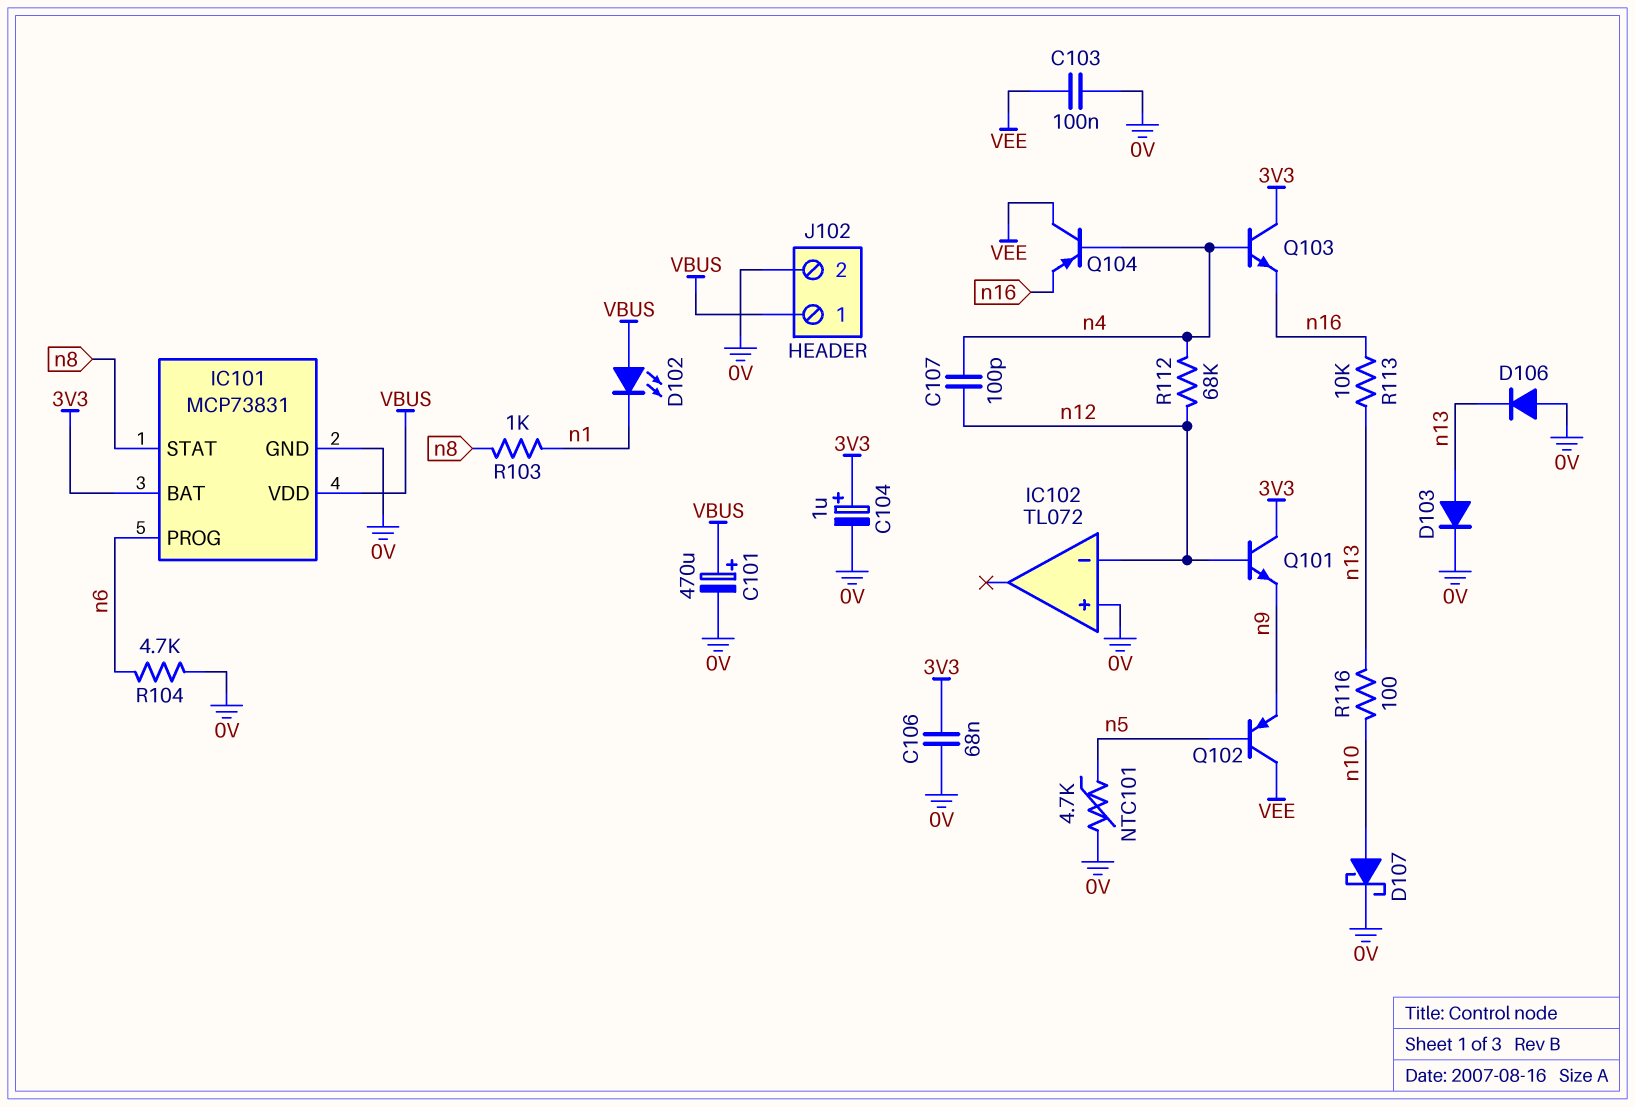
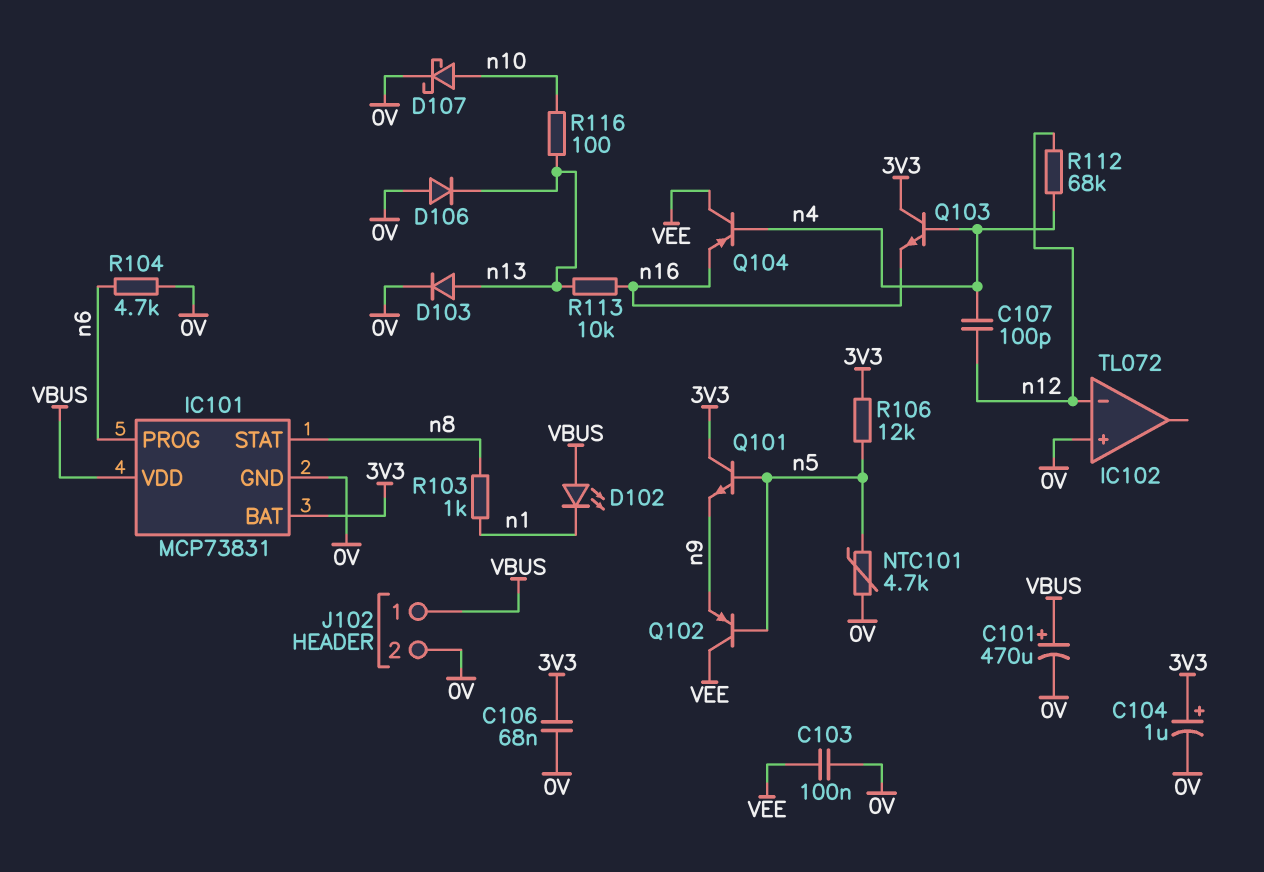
Q101: NPN (B n12, C 3V3, E n9) -> NPN (B n5, C 3V3, E n9)
R106: none -> 12k (3V3, n5)

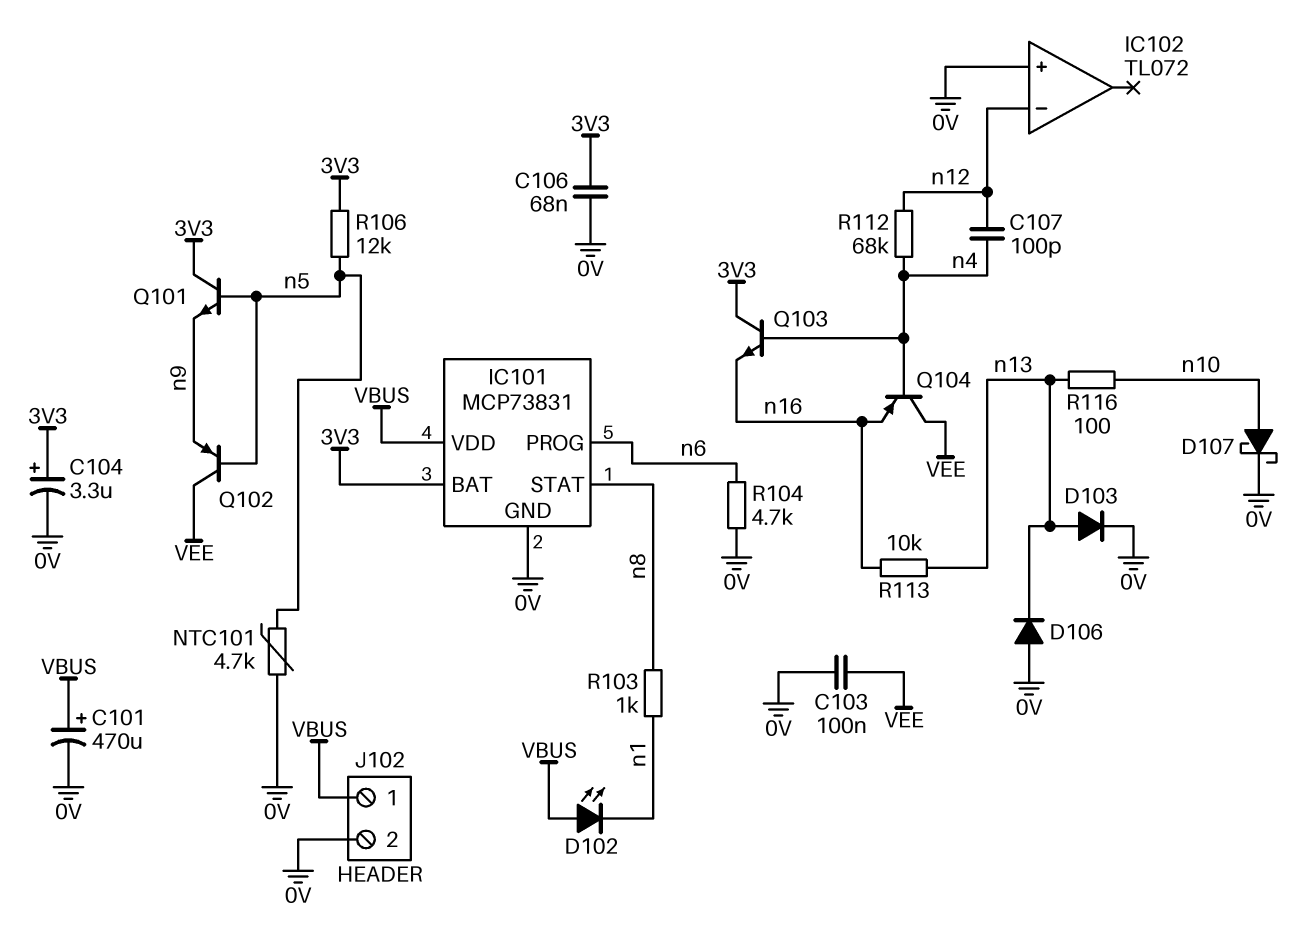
C104: 1uF (plus 3V3, minus 0V) -> 3.3uF (plus 3V3, minus 0V)

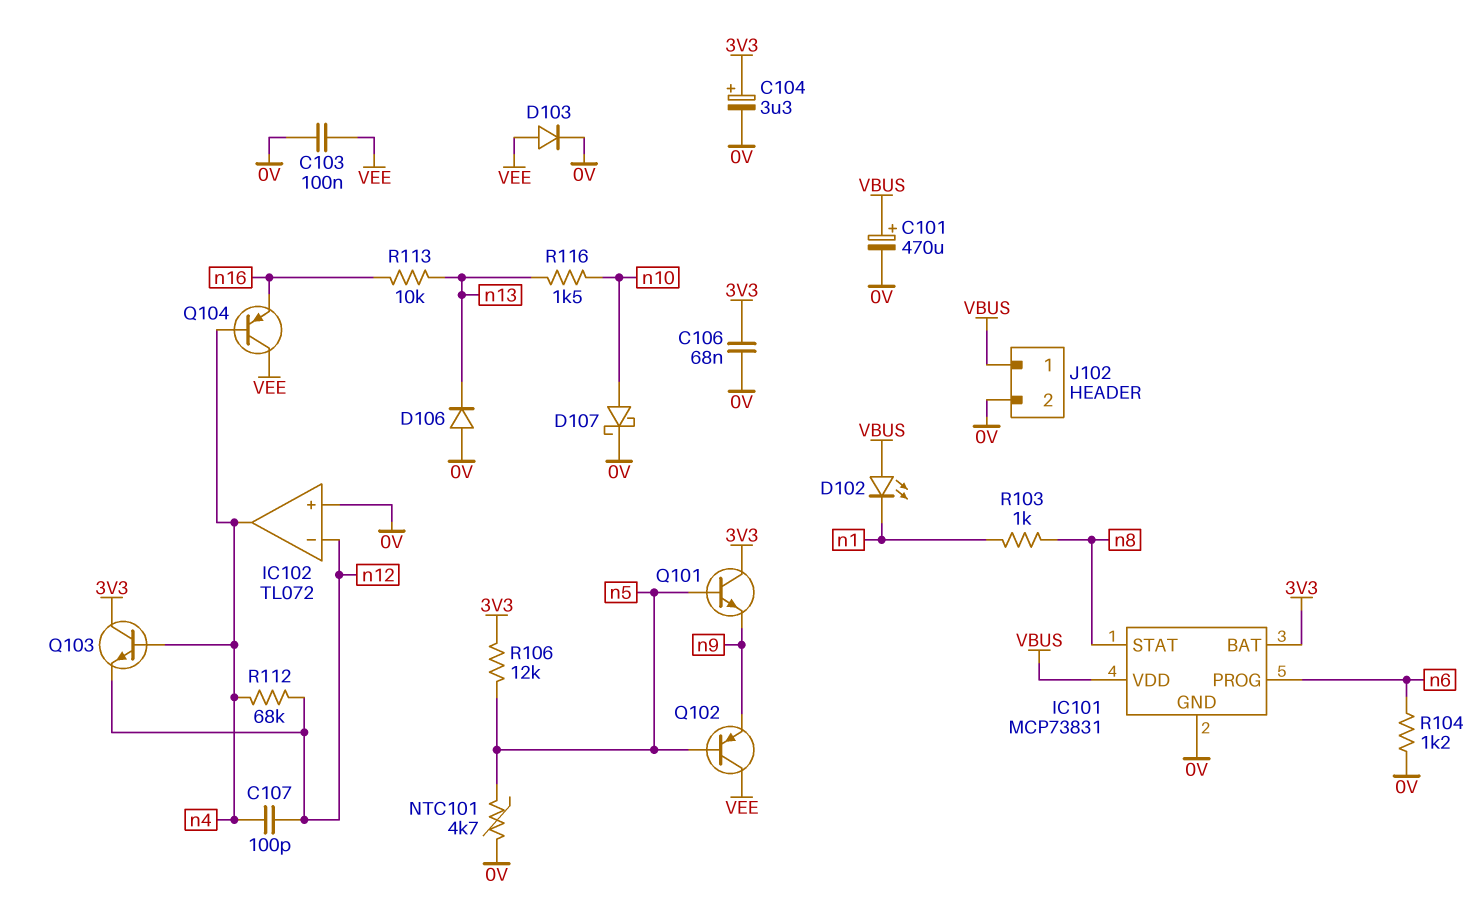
D103: diode (A n13, K 0V) -> diode (A VEE, K 0V)
IC102 pin out: none -> n4
Q103: NPN (B n4, C 3V3, E n16) -> NPN (B n4, C 3V3, E n12)
R104: 4.7k (0V, n6) -> 1.2k (0V, n6)
R116: 100 (n10, n13) -> 1.5k (n10, n13)

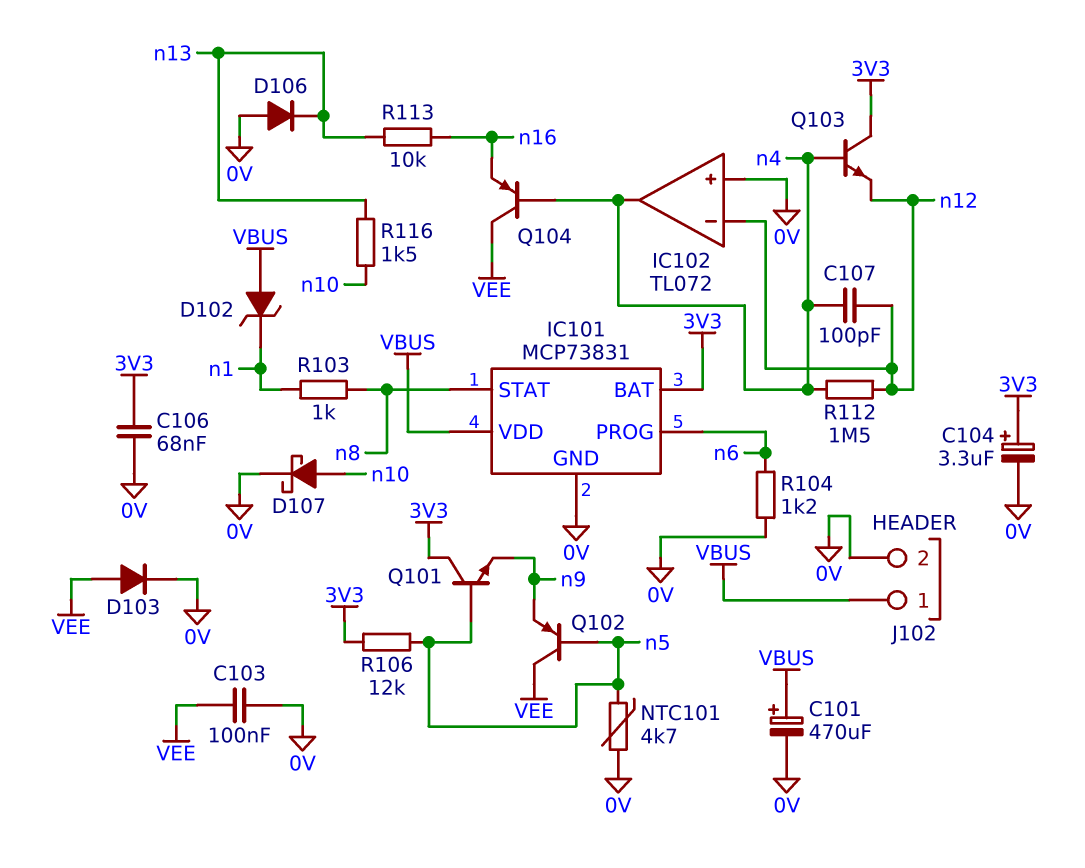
D102: LED (A VBUS, K n1) -> zener (A VBUS, K n1)
R112: 68k (n4, n12) -> 1.5M (n4, n12)

